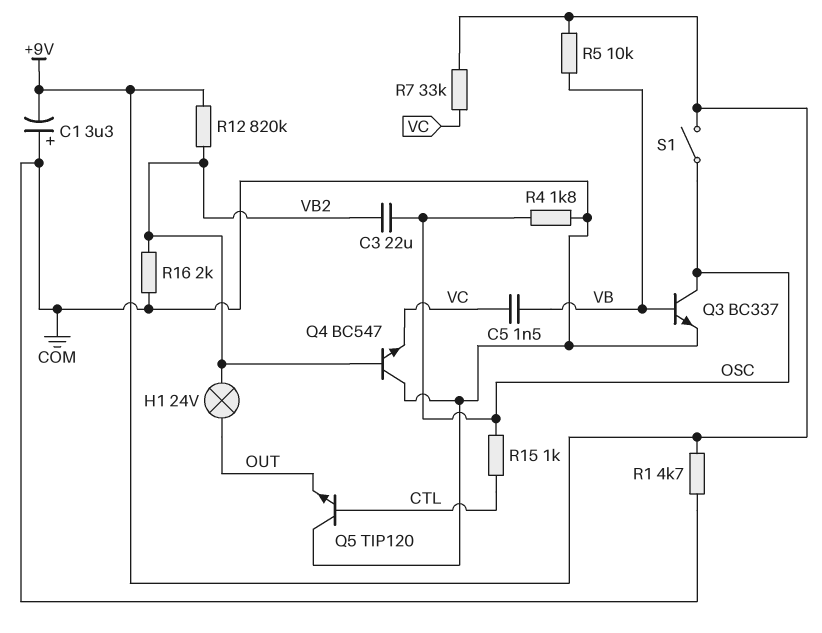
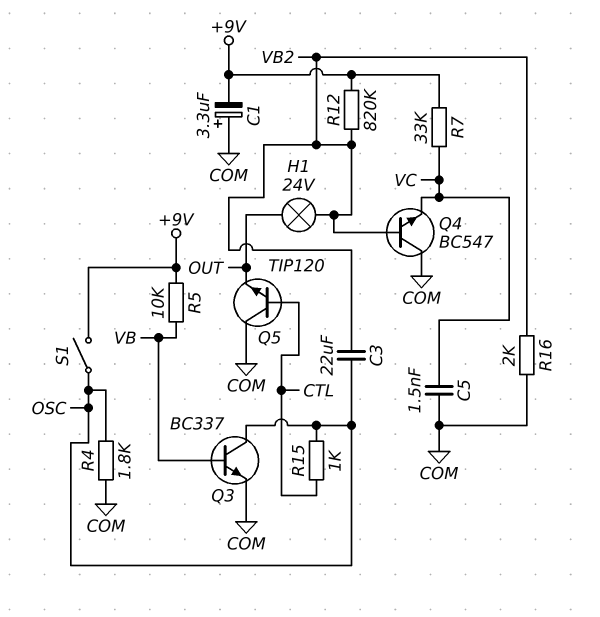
C5: 1.5nF (VB, VC) -> 1.5nF (COM, VC)
R1: 4.7k (+9V, COM) -> none

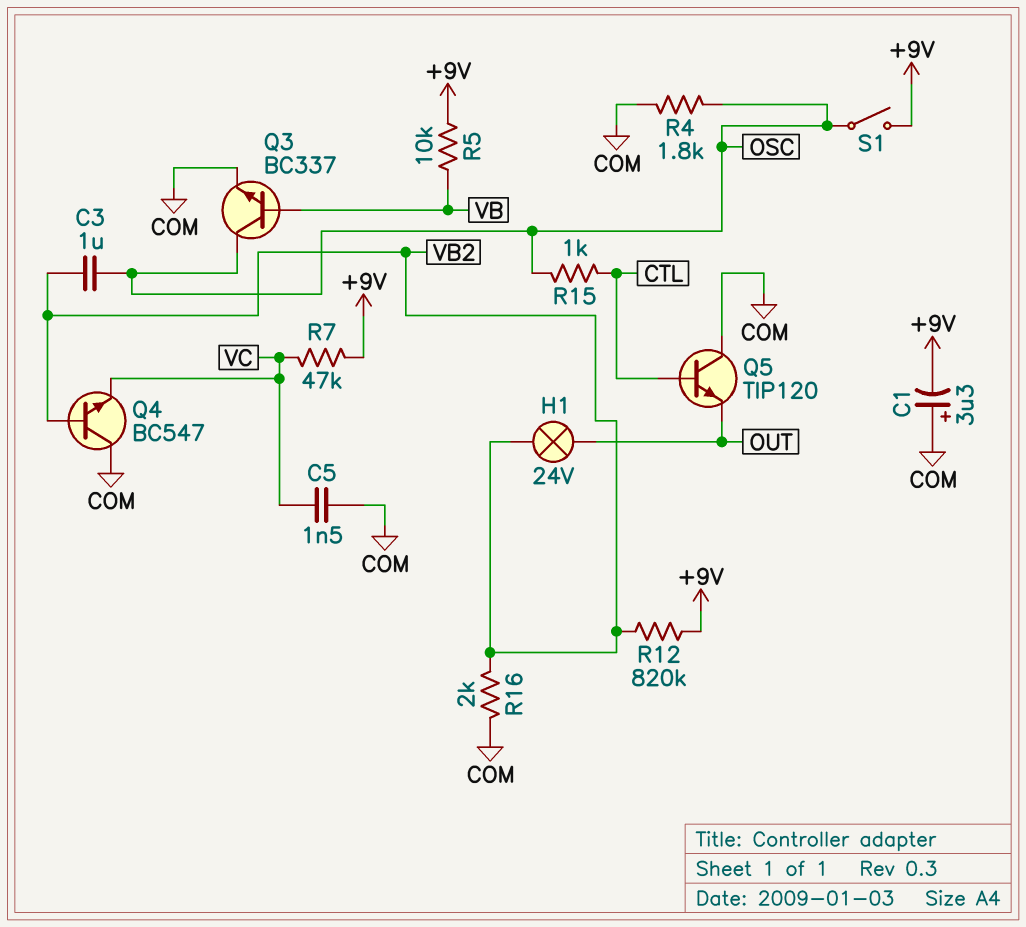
C3: 22uF (OSC, VB2) -> 1uF (OSC, VB2)
R7: 33k (+9V, VC) -> 47k (+9V, VC)

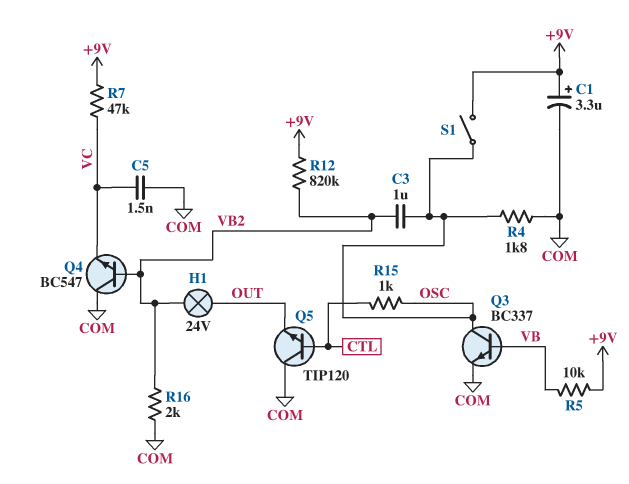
C1: 3.3uF (plus COM, minus +9V) -> 3.3uF (plus +9V, minus COM)

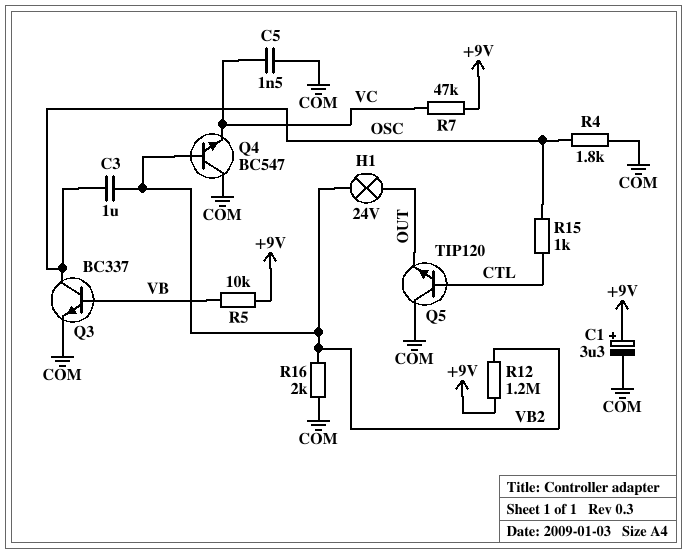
R12: 820k (+9V, VB2) -> 1.2M (+9V, VB2)
S1: switch (+9V, OSC) -> none

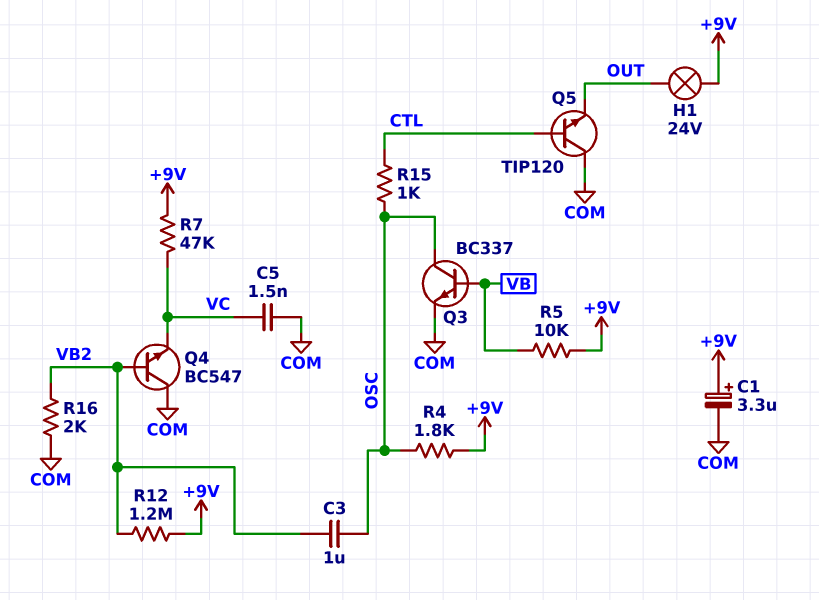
H1: lamp 24V (OUT, VB2) -> lamp 24V (+9V, OUT)
R4: 1.8k (COM, OSC) -> 1.8k (+9V, OSC)

